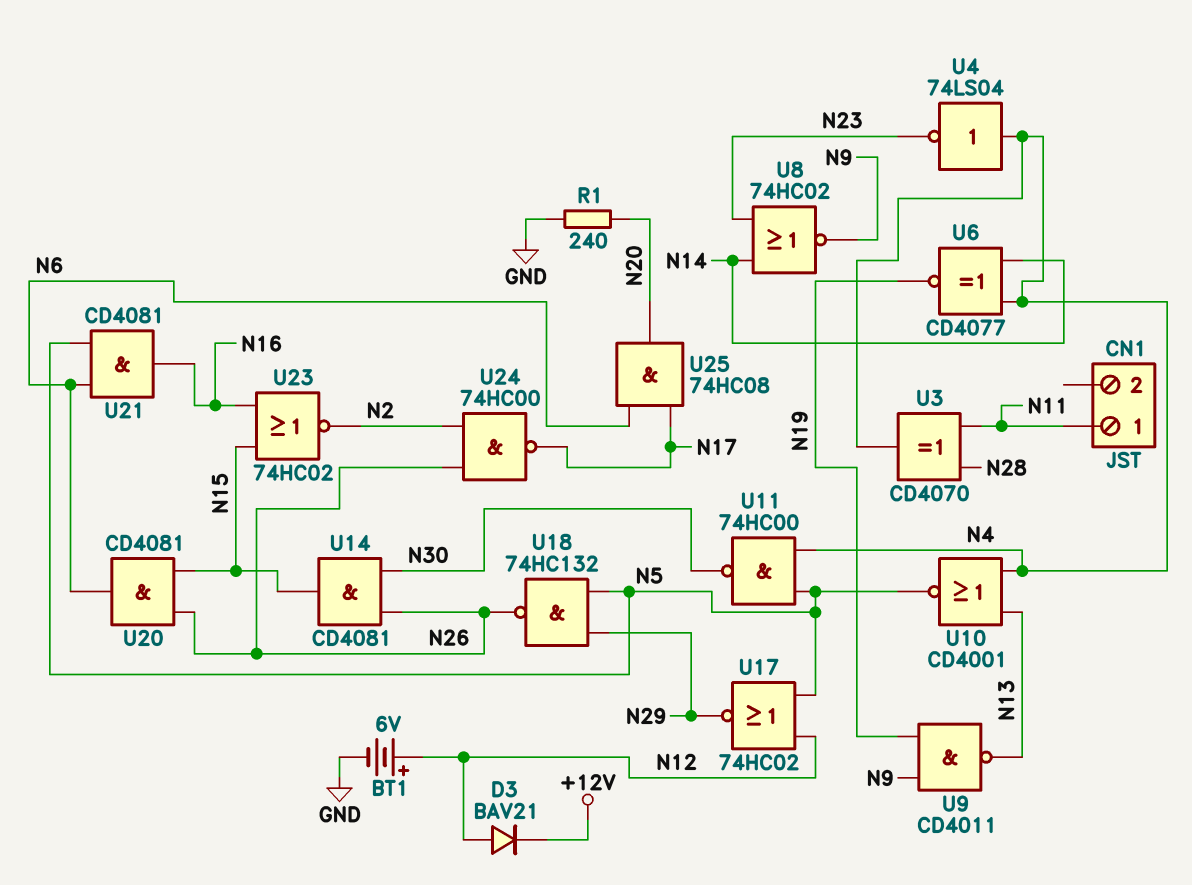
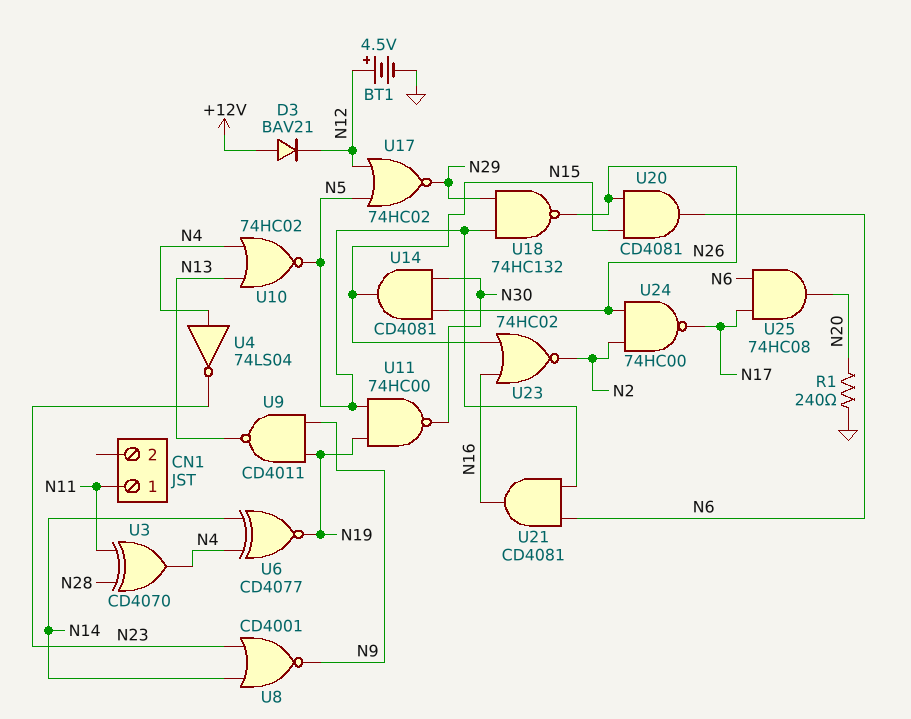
BT1: 6V (plus N12, minus GND) -> 4.5V (plus N12, minus GND)
D3: diode BAV21 (A N12, K +12V) -> diode BAV21 (A +12V, K N12)
U8: NOR 74HC02 (in N14, in N23, out N9) -> NOR CD4001 (in N14, in N23, out N9)
U10: NOR CD4001 (in N4, in N13, out N5) -> NOR 74HC02 (in N4, in N13, out N5)
U11: NAND 74HC00 (in N4, in N5, out N30) -> NAND 74HC00 (in N5, in N19, out N30)

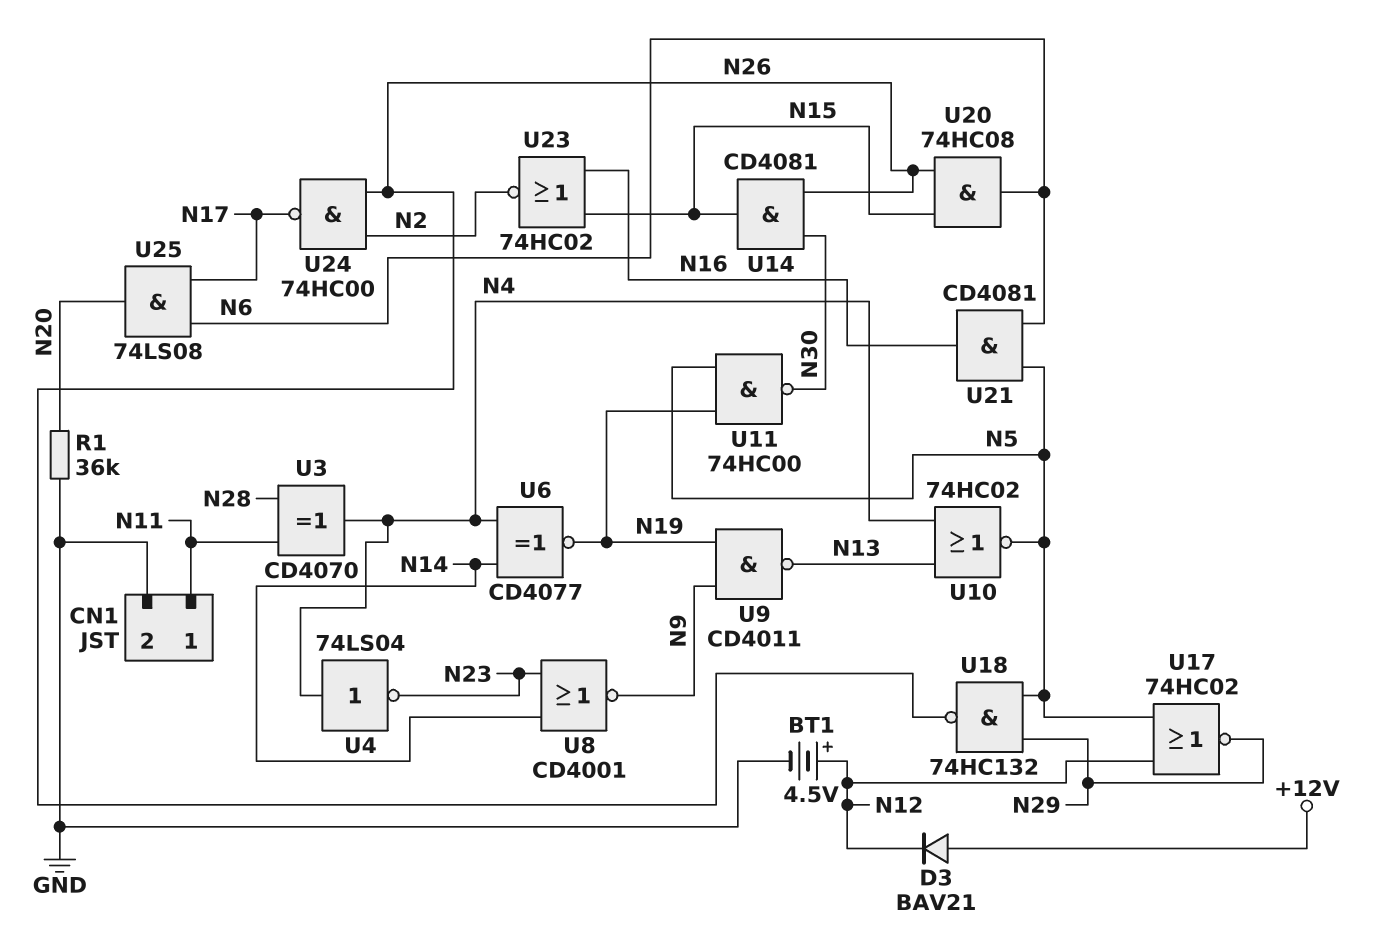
CN1 pin 2: none -> GND
R1: 240 (GND, N20) -> 36k (GND, N20)
U20: AND CD4081 (in N15, in N26, out N6) -> AND 74HC08 (in N15, in N26, out N6)
U25: AND 74HC08 (in N6, in N17, out N20) -> AND 74LS08 (in N6, in N17, out N20)

